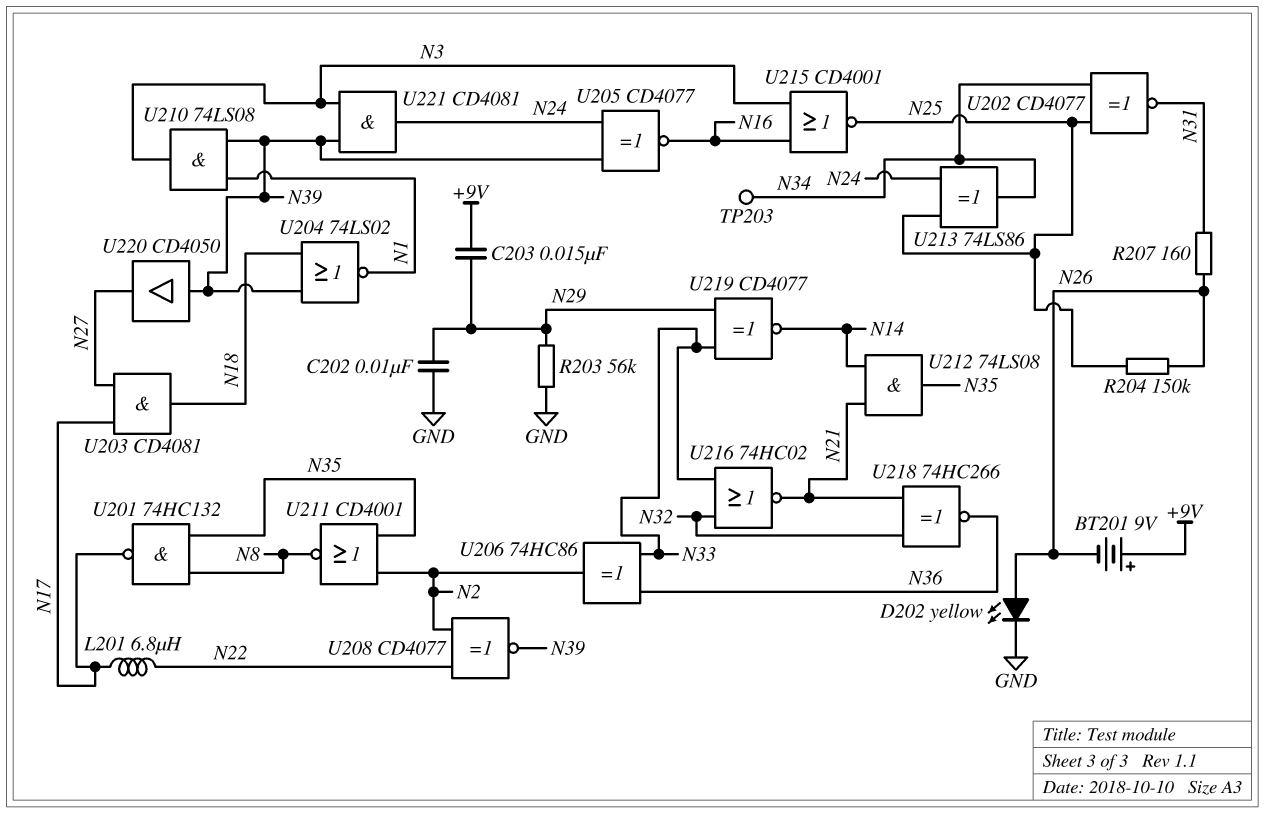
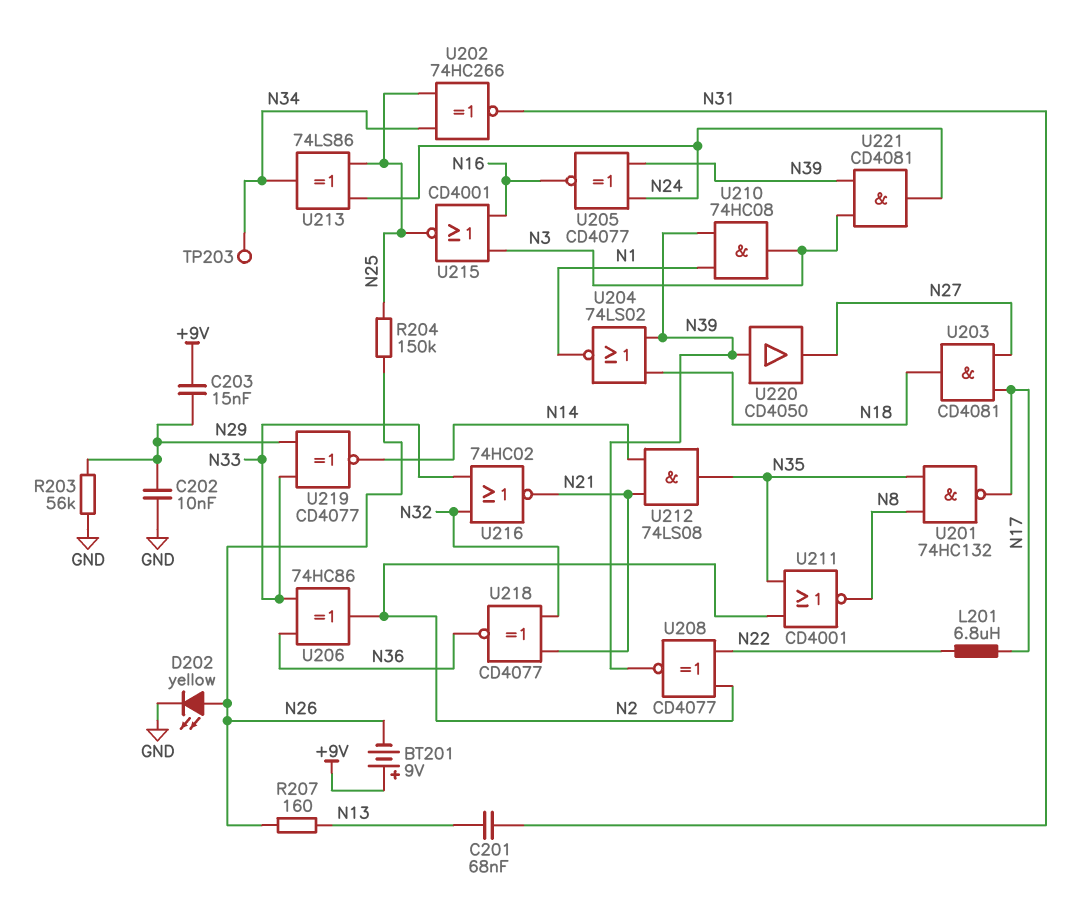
C201: none -> 68nF (N13, N31)
R207: 160 (N26, N31) -> 160 (N13, N26)
U202: XNOR CD4077 (in N25, in N34, out N31) -> XNOR 74HC266 (in N25, in N34, out N31)
U210: AND 74LS08 (in N1, in N39, out N3) -> AND 74HC08 (in N1, in N39, out N3)
U218: XNOR 74HC266 (in N21, in N32, out N36) -> XNOR CD4077 (in N21, in N32, out N36)

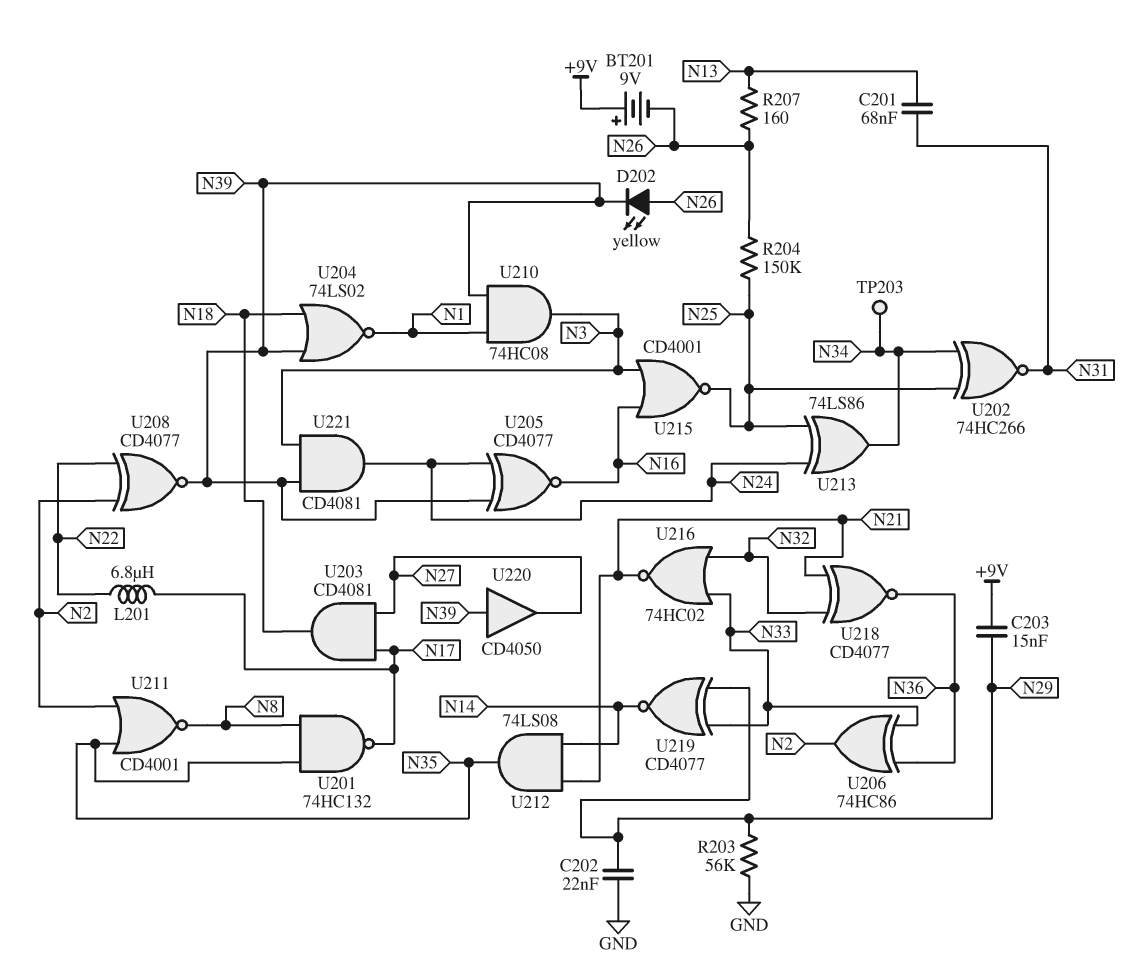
C202: 10nF (GND, N29) -> 22nF (GND, N29)
D202: LED yellow (A N26, K GND) -> LED yellow (A N26, K N39)

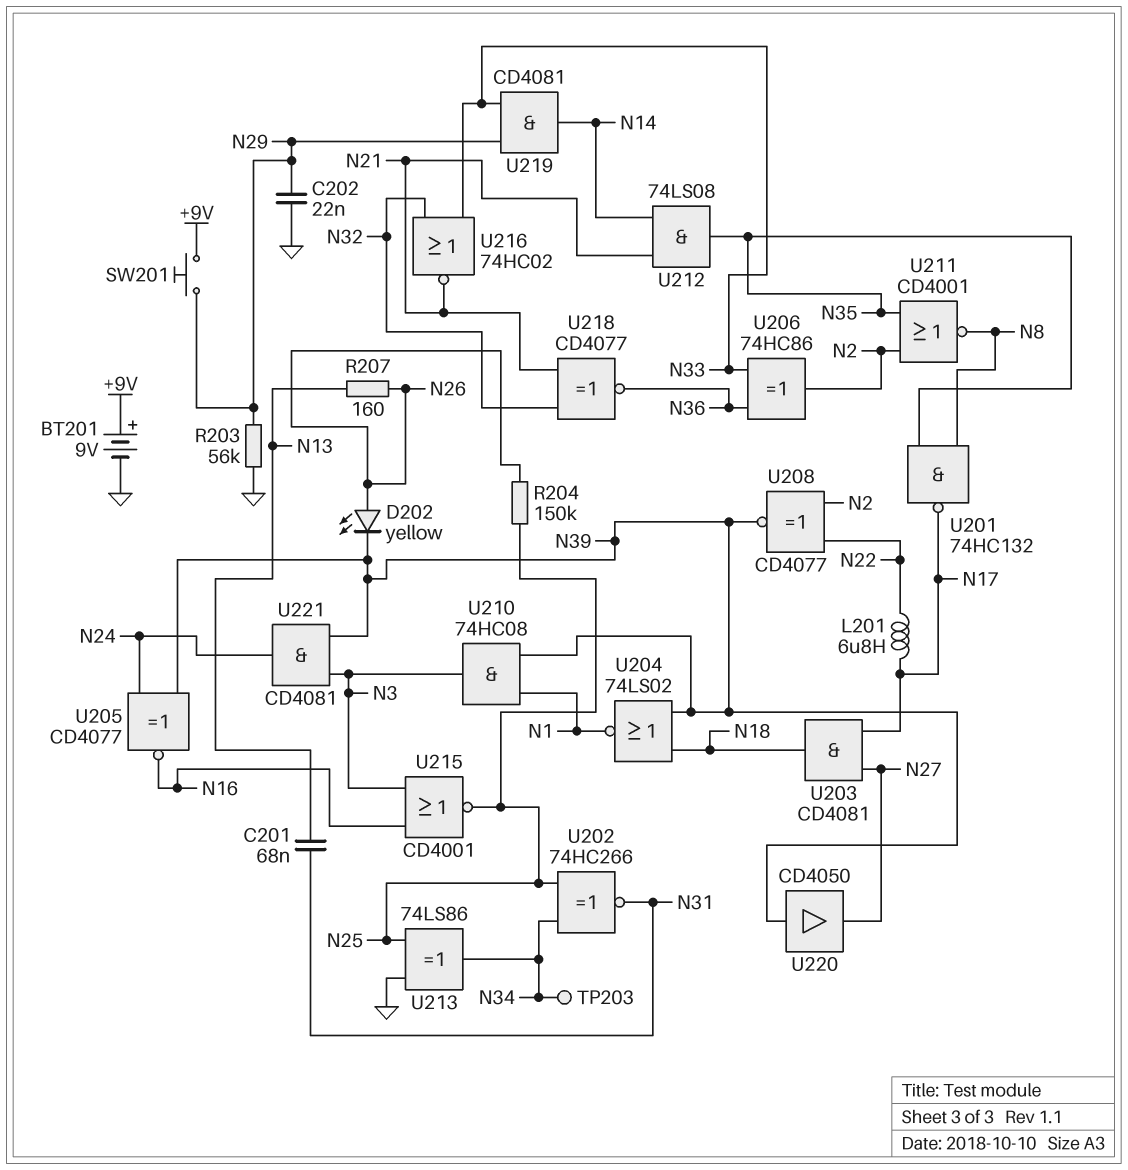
BT201: 9V (plus +9V, minus N26) -> 9V (plus +9V, minus GND)
C203: 15nF (+9V, N29) -> none
SW201: none -> button (+9V, N29)
U213: XOR 74LS86 (in N24, in N25, out N34) -> XOR 74LS86 (in GND, in N25, out N34)
U219: XNOR CD4077 (in N29, in N33, out N14) -> AND CD4081 (in N29, in N33, out N14)

